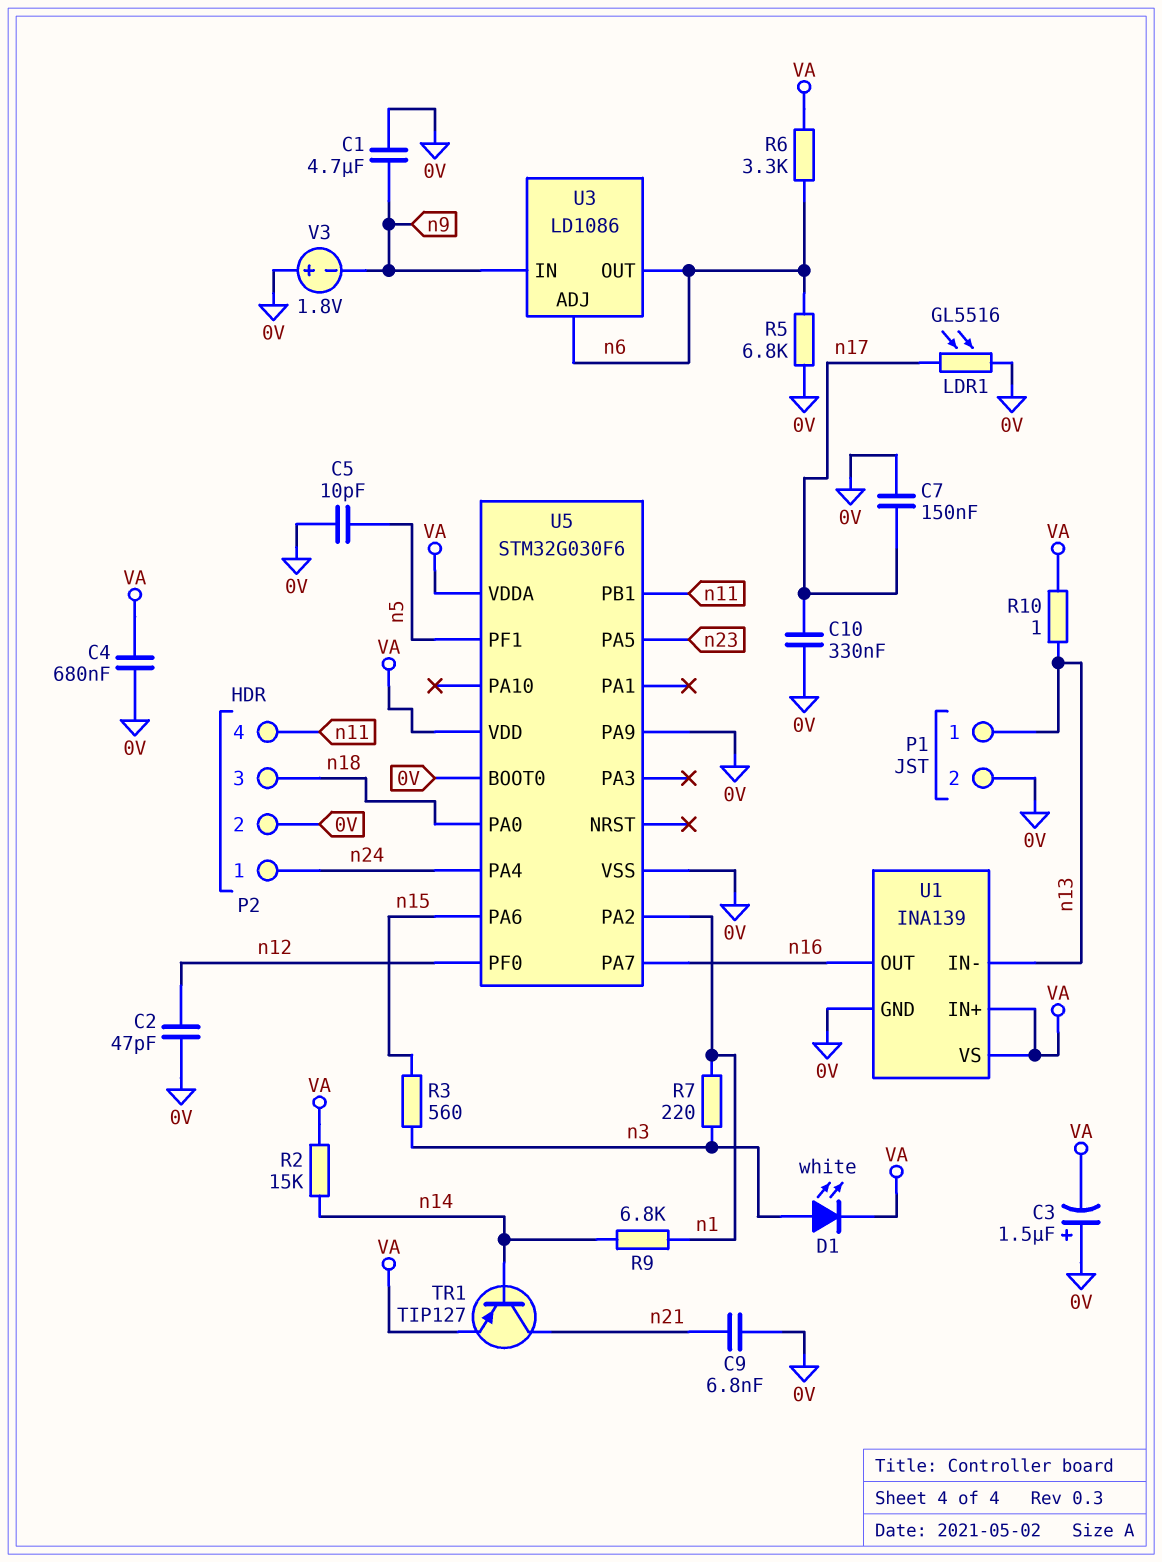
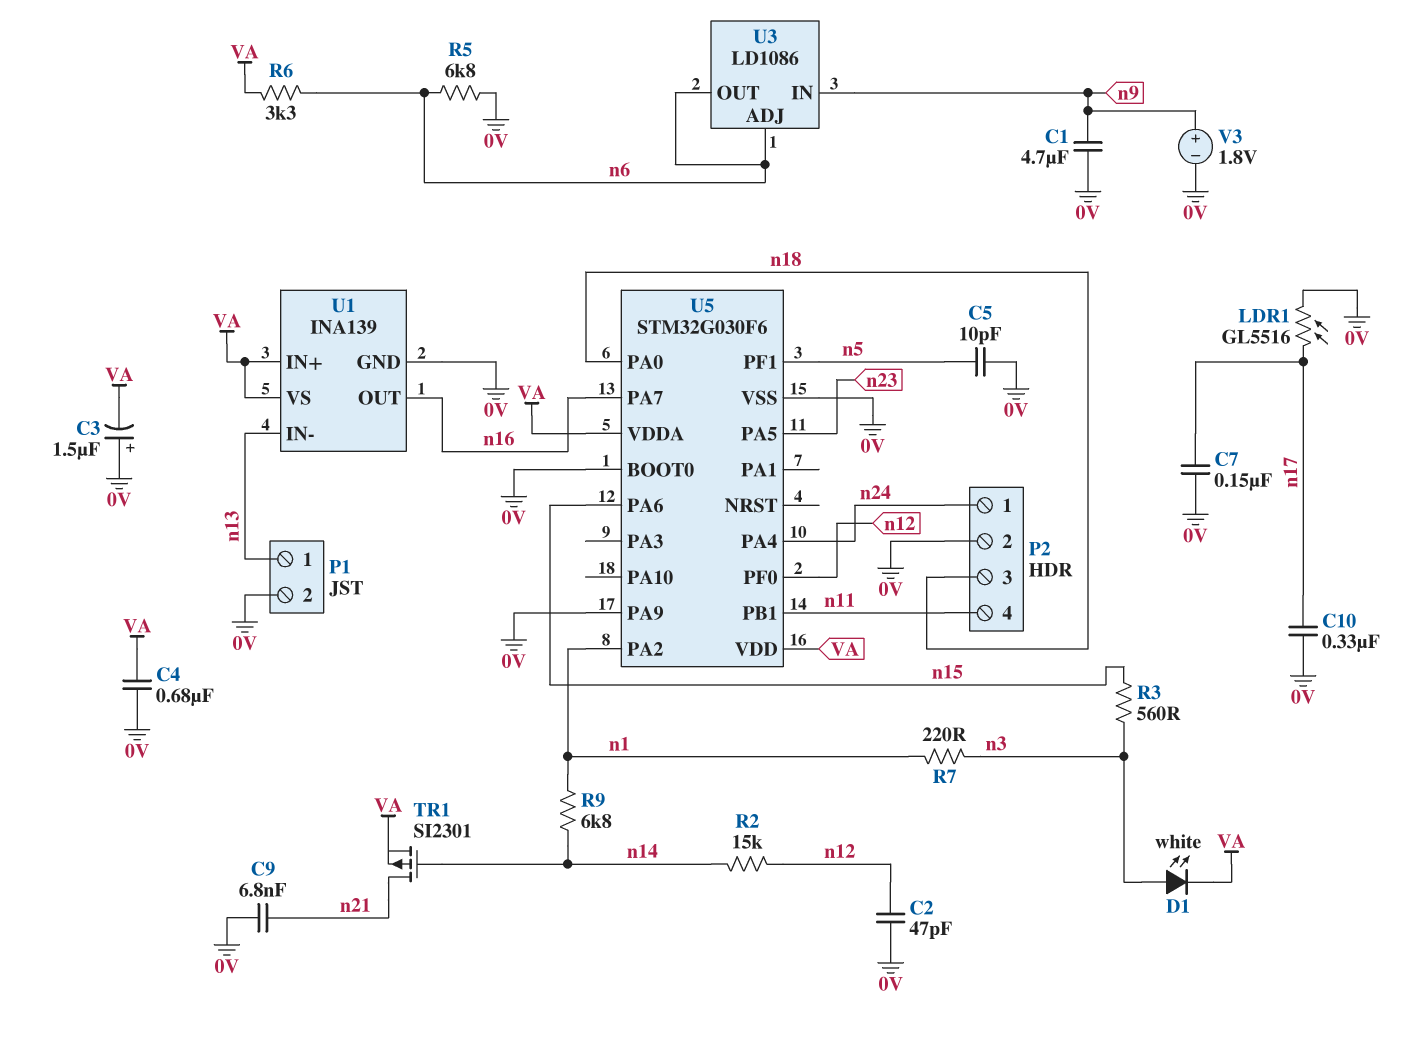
R2: 15k (VA, n14) -> 15k (n12, n14)
R10: 1 (VA, n13) -> none
TR1: PNP TIP127 (B n14, C n21, E VA) -> PMOS SI2301 (G n14, D n21, S VA)
V3: 1.8V (plus 0V, minus n9) -> 1.8V (plus n9, minus 0V)

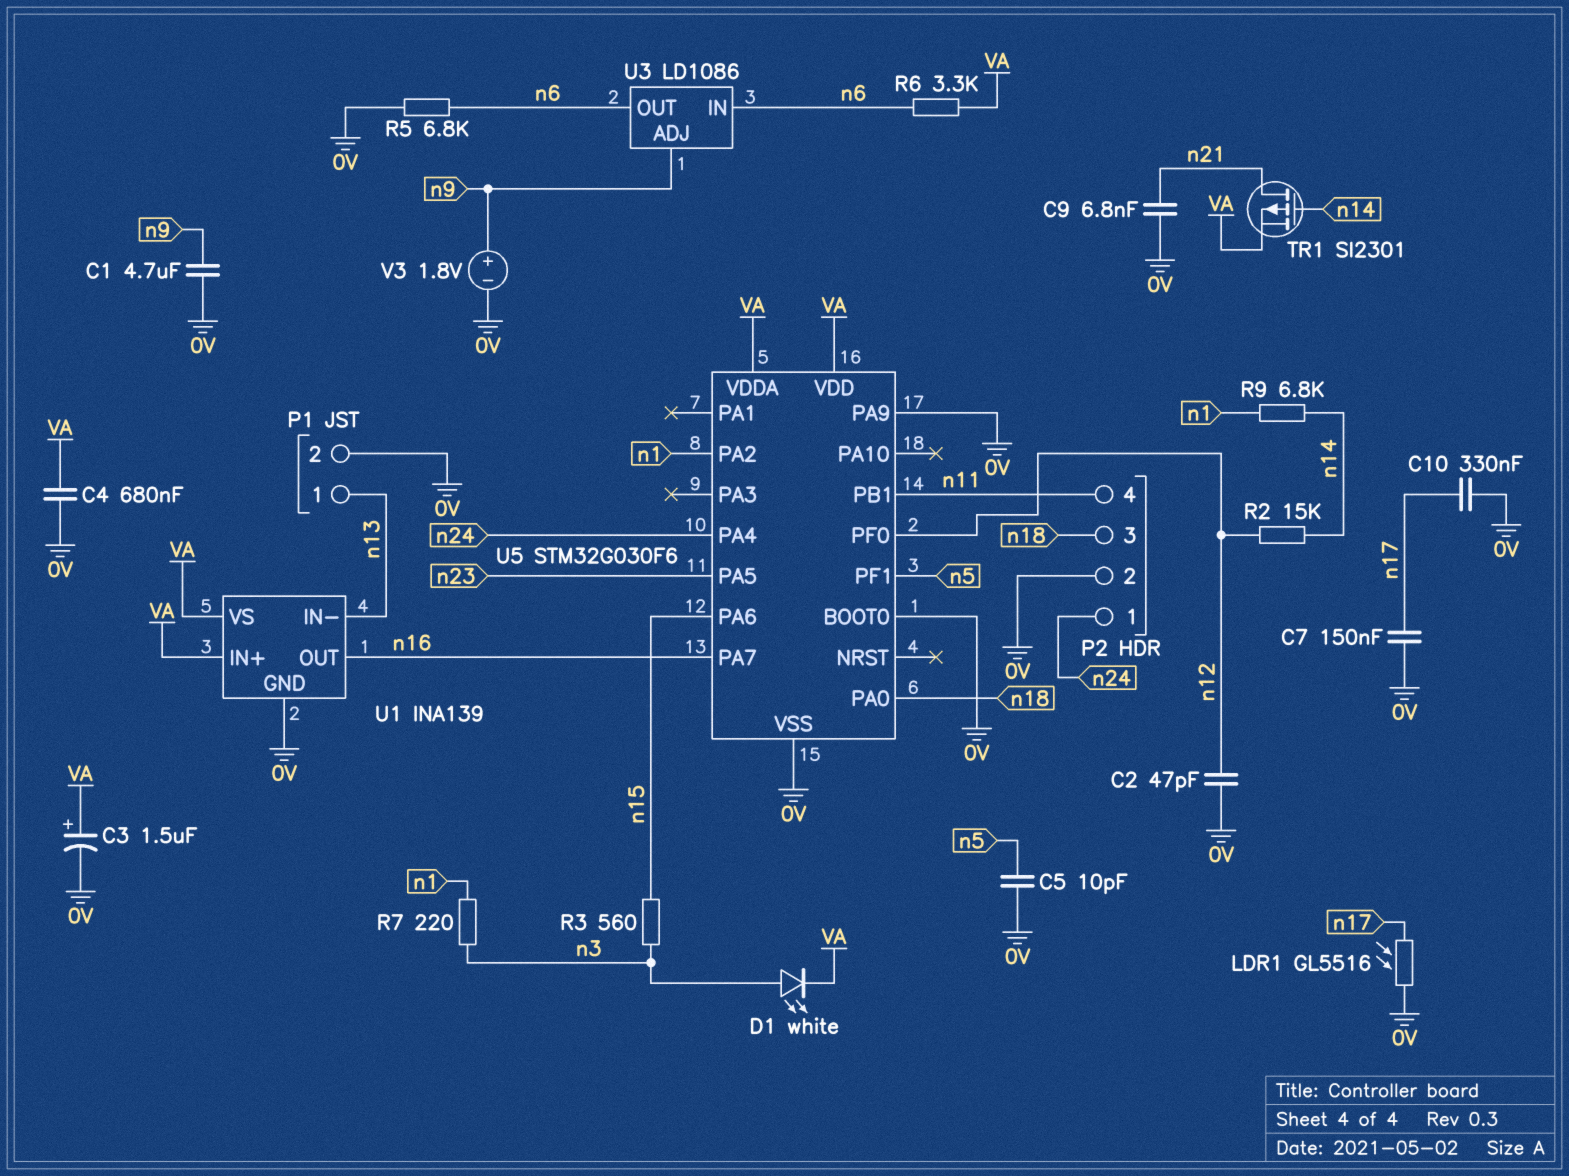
C3: 1.5uF (plus 0V, minus VA) -> 1.5uF (plus VA, minus 0V)
U3 pin ADJ: n6 -> n9
U3 pin IN: n9 -> n6

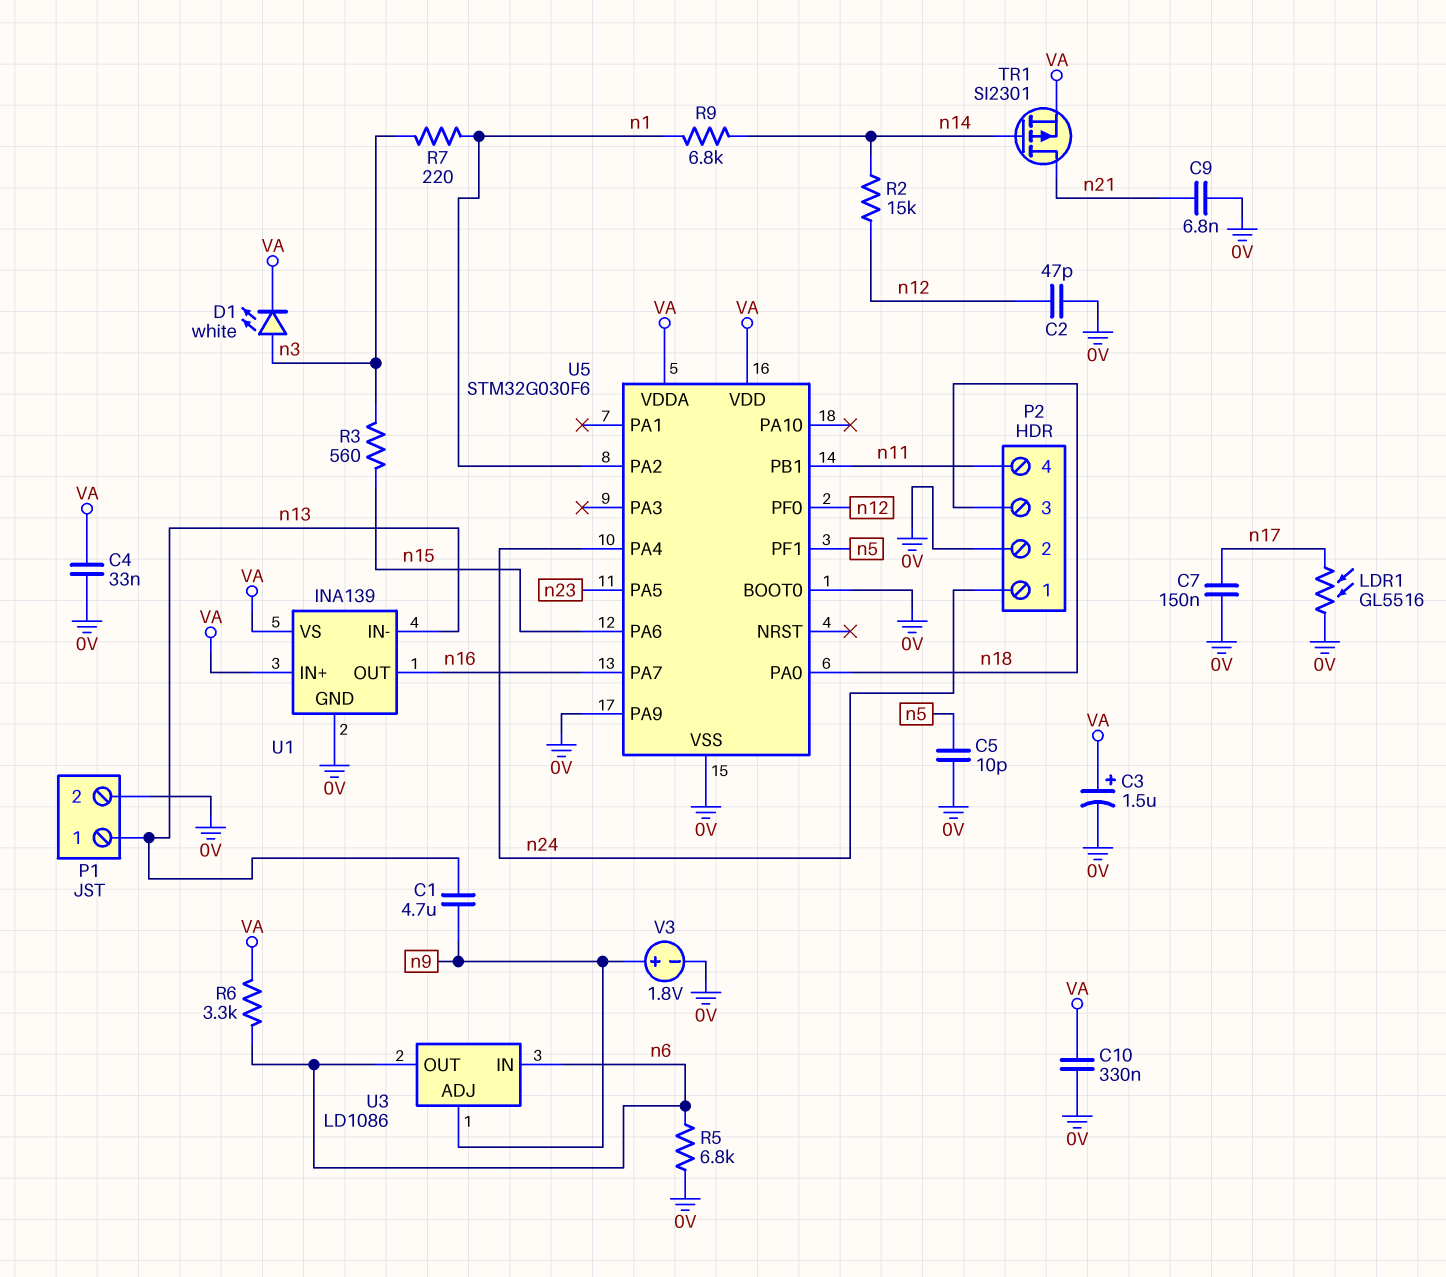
C1: 4.7uF (0V, n9) -> 4.7uF (n9, n13)
C4: 680nF (0V, VA) -> 33nF (0V, VA)
C10: 330nF (0V, n17) -> 330nF (0V, VA)

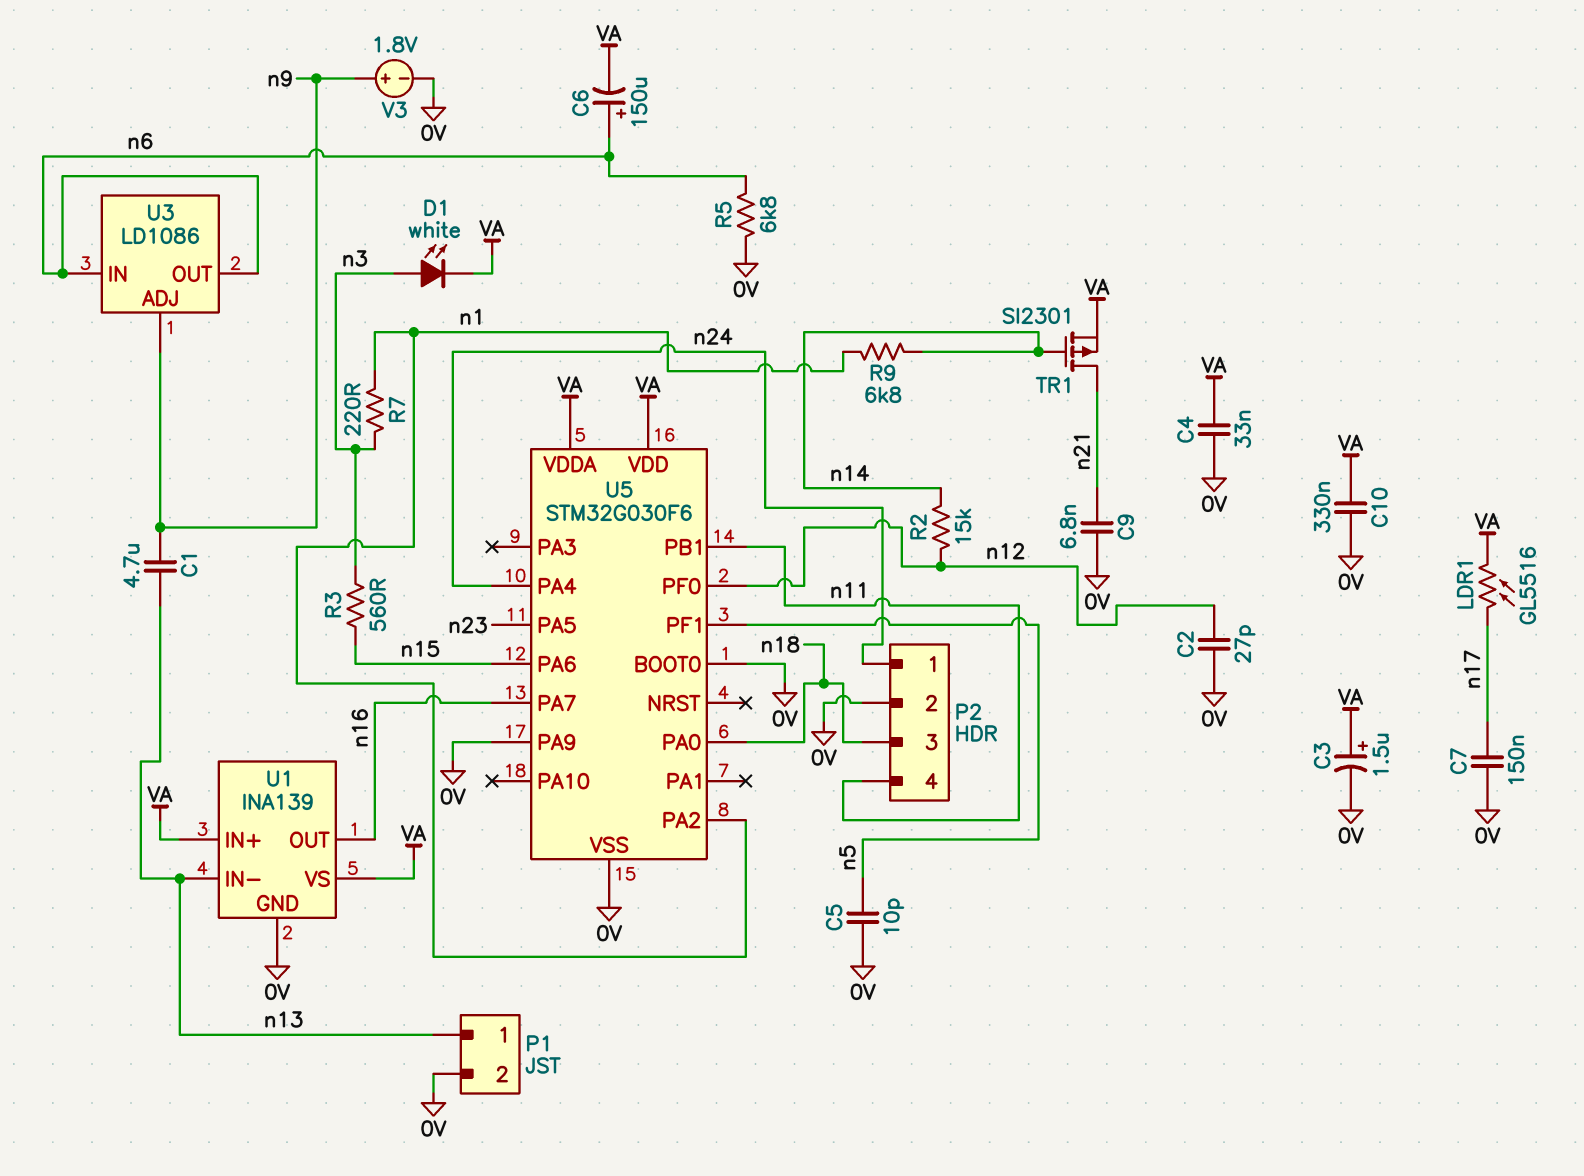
C2: 47pF (0V, n12) -> 27pF (0V, n12)
C6: none -> 150uF (plus n6, minus VA)
LDR1: GL5516 (0V, n17) -> GL5516 (VA, n17)
R6: 3.3k (VA, n6) -> none

